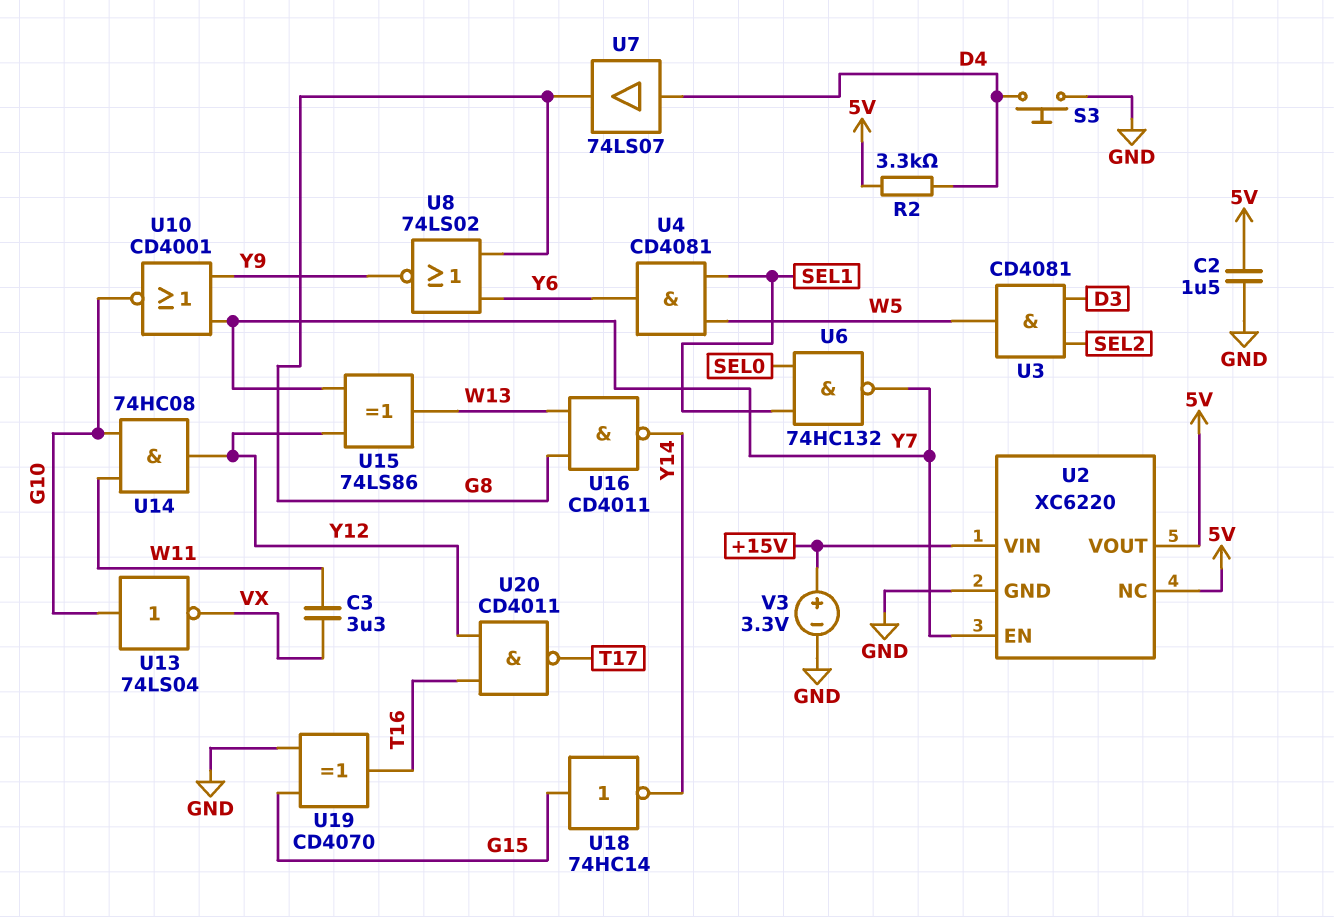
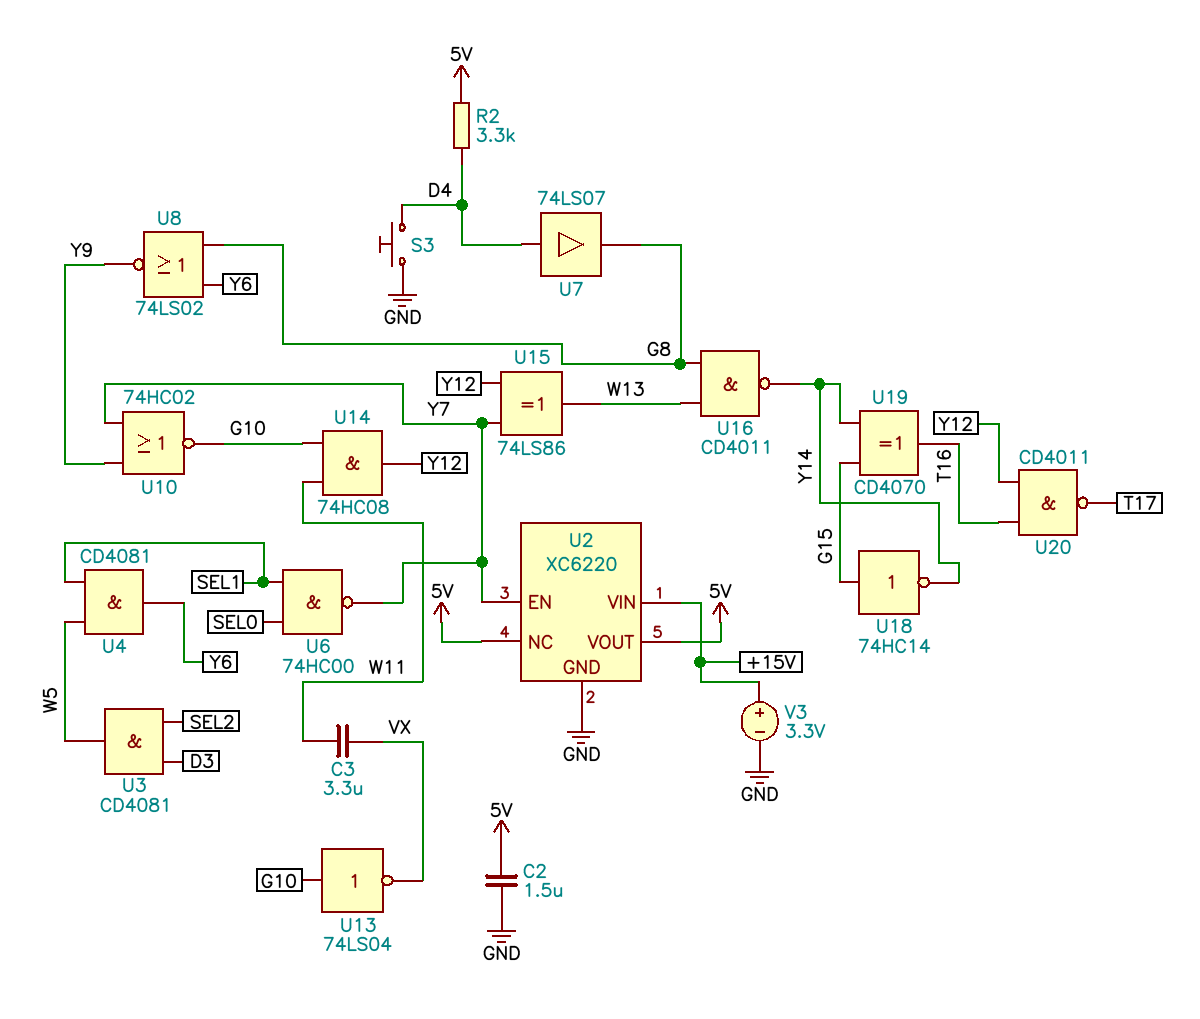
U6: NAND 74HC132 (in SEL0, in SEL1, out Y7) -> NAND 74HC00 (in SEL0, in SEL1, out Y7)
U10: NOR CD4001 (in Y7, in Y9, out G10) -> NOR 74HC02 (in Y7, in Y9, out G10)
U19: XOR CD4070 (in G15, in GND, out T16) -> XOR CD4070 (in G15, in Y14, out T16)

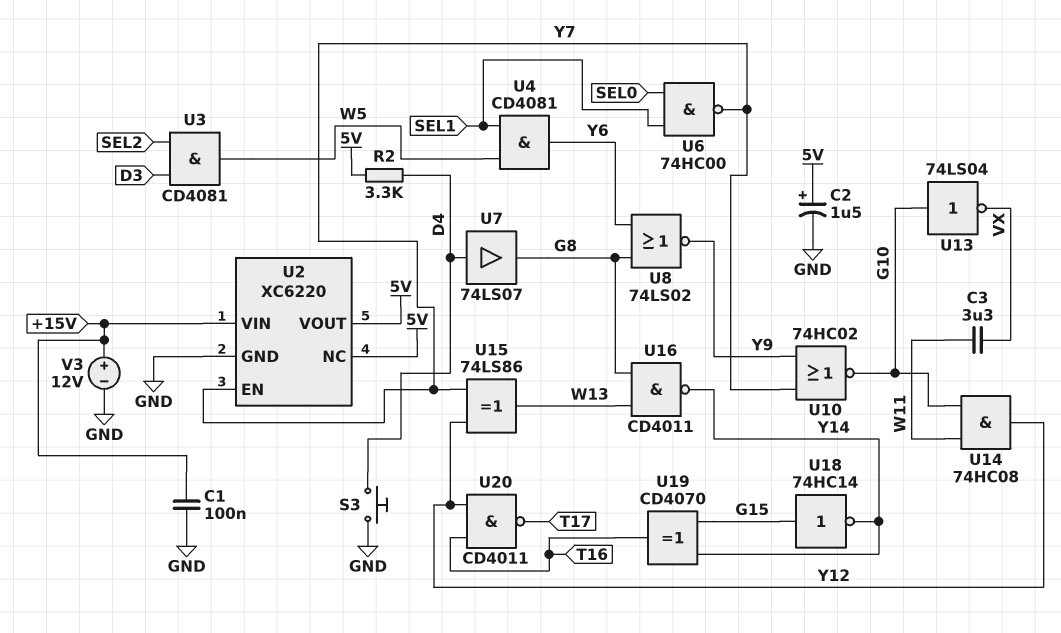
C1: none -> 100nF (+15V, GND)
C2: 1.5uF (5V, GND) -> 1.5uF (plus 5V, minus GND)
V3: 3.3V (plus +15V, minus GND) -> 12V (plus +15V, minus GND)

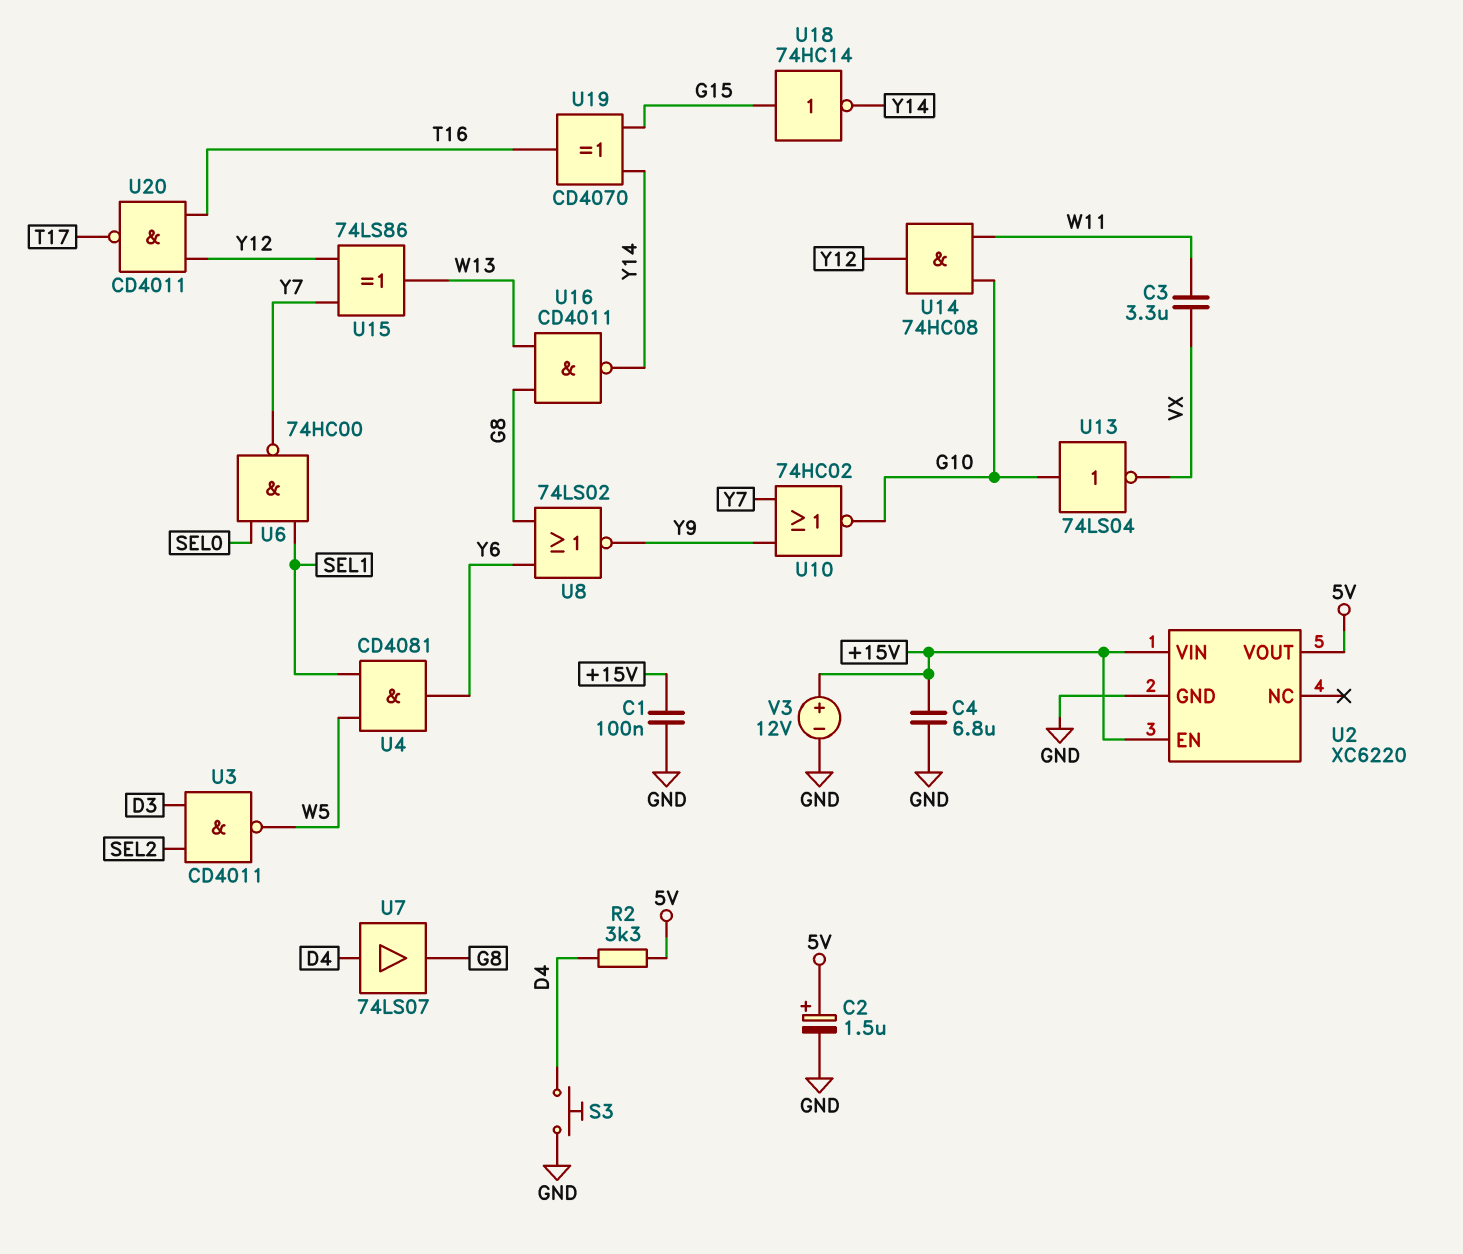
C4: none -> 6.8uF (+15V, GND)
U2 pin EN: Y7 -> +15V
U2 pin NC: 5V -> none
U3: AND CD4081 (in D3, in SEL2, out W5) -> NAND CD4011 (in D3, in SEL2, out W5)

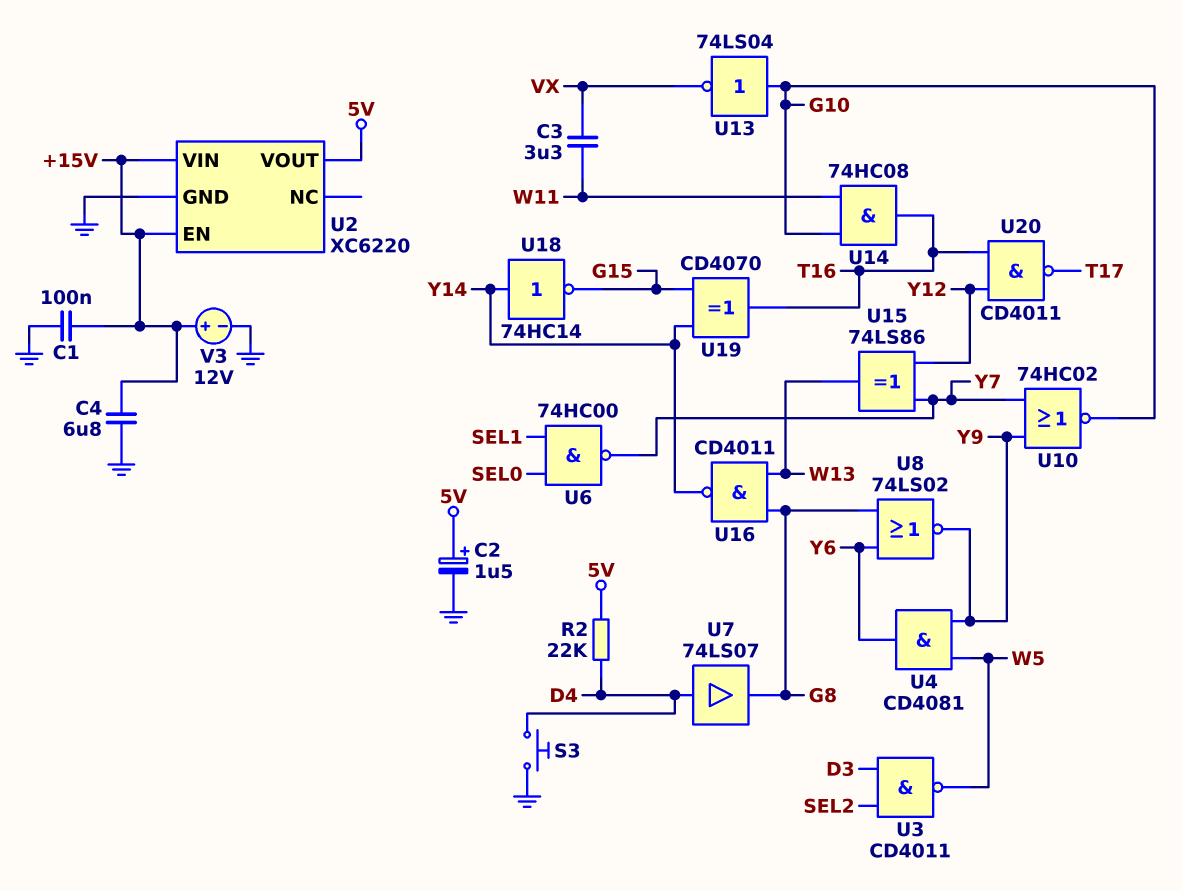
R2: 3.3k (5V, D4) -> 22k (5V, D4)
U4: AND CD4081 (in SEL1, in W5, out Y6) -> AND CD4081 (in W5, in Y9, out Y6)
U14: AND 74HC08 (in G10, in W11, out Y12) -> AND 74HC08 (in G10, in W11, out T16)
U18: NOT 74HC14 (in G15, out Y14) -> NOT 74HC14 (in Y14, out G15)

